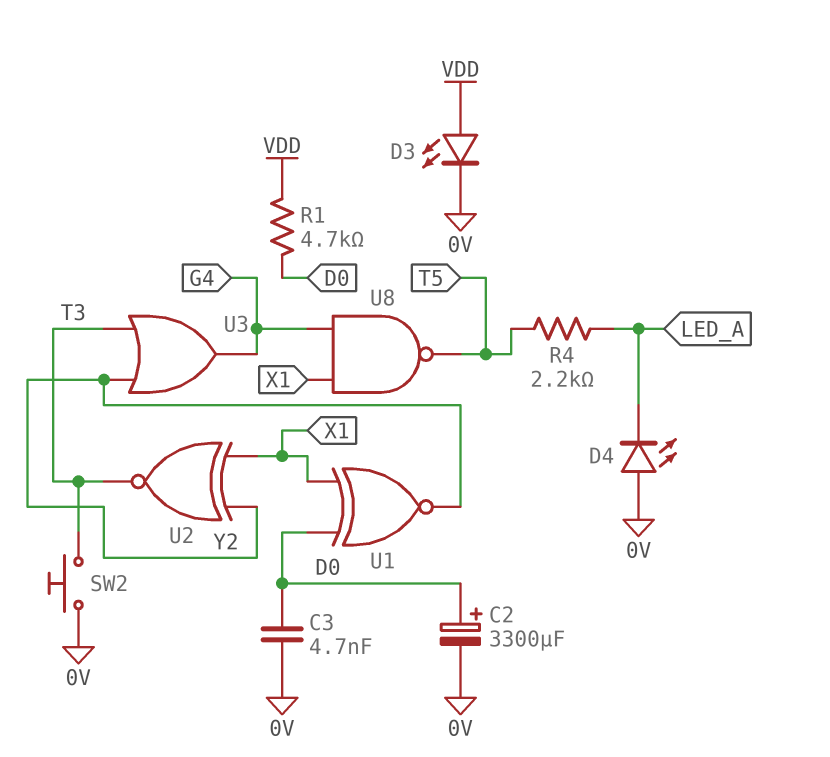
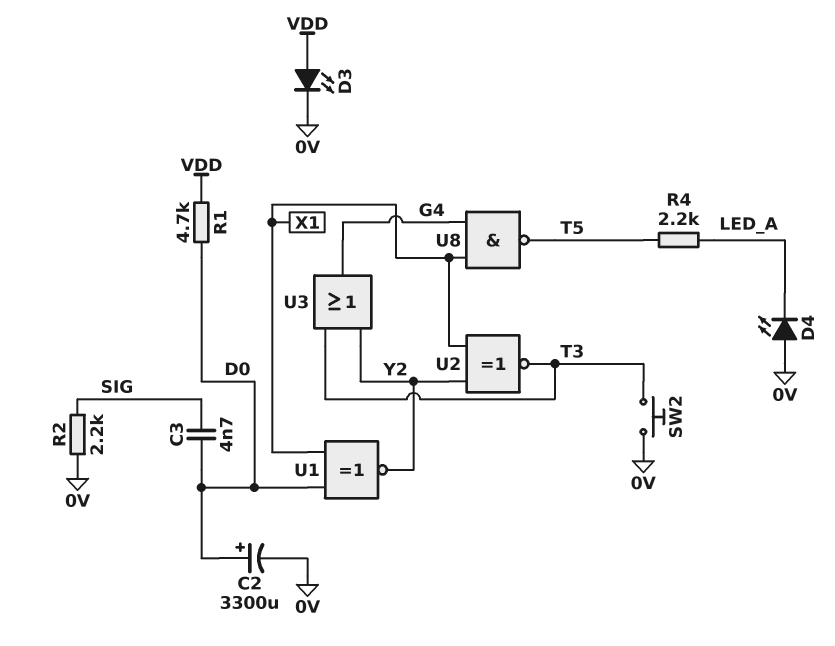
C3: 4.7nF (0V, D0) -> 4.7nF (D0, SIG)
R2: none -> 2.2k (0V, SIG)

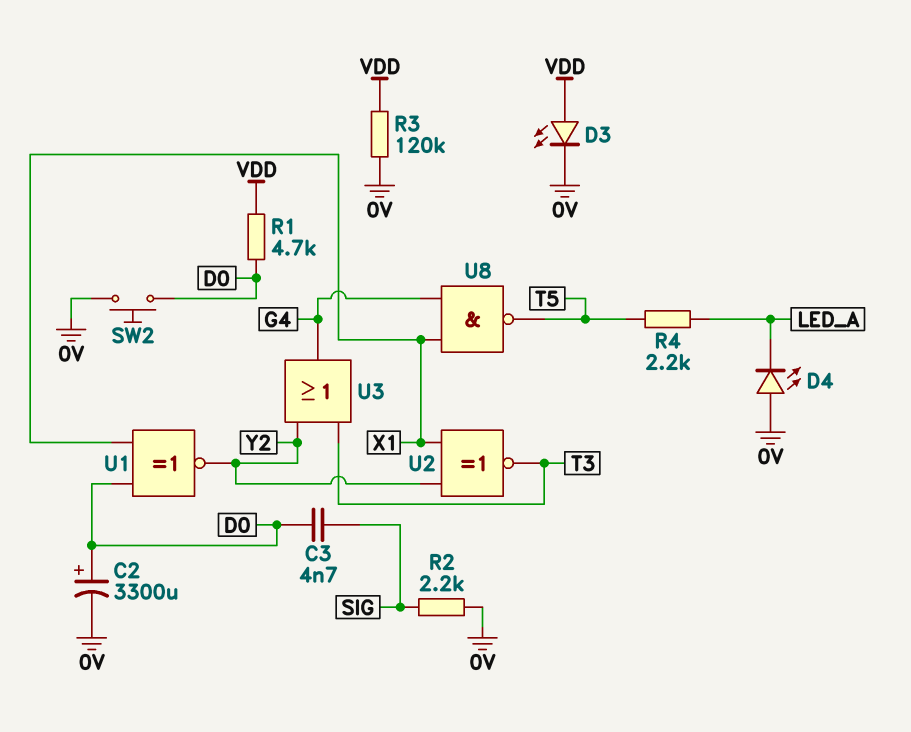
R3: none -> 120k (0V, VDD)
SW2: button (0V, T3) -> button (0V, D0)

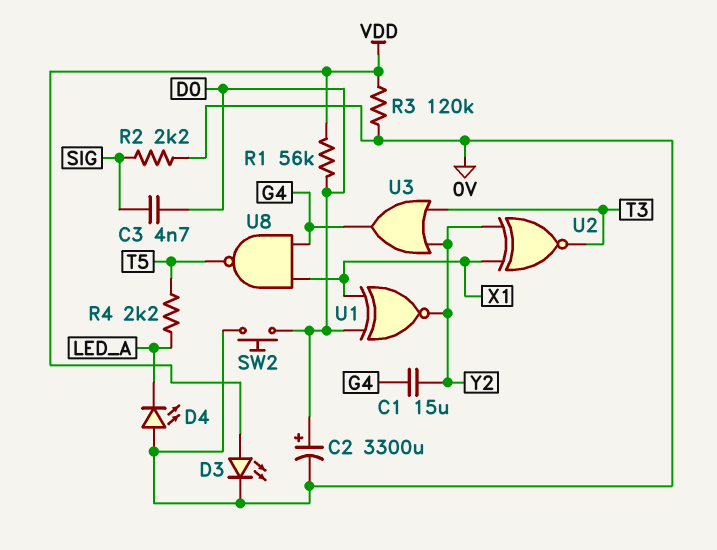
C1: none -> 15uF (G4, Y2)
R1: 4.7k (D0, VDD) -> 56k (D0, VDD)

